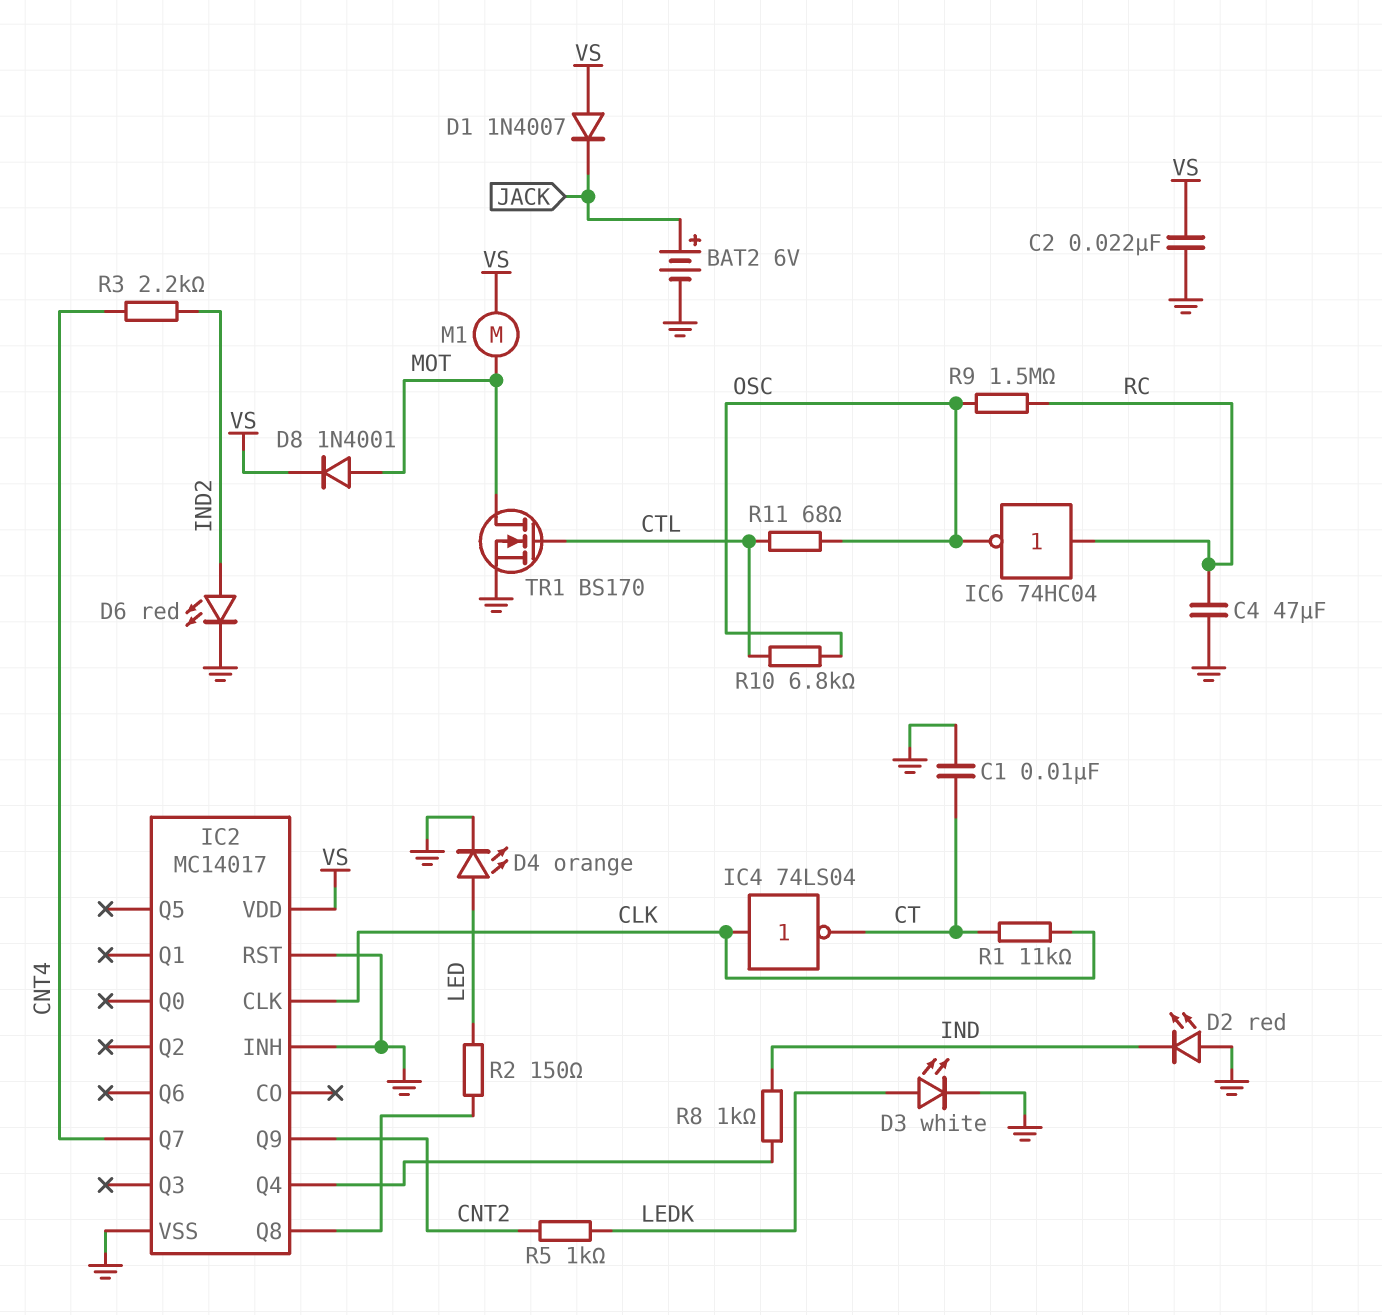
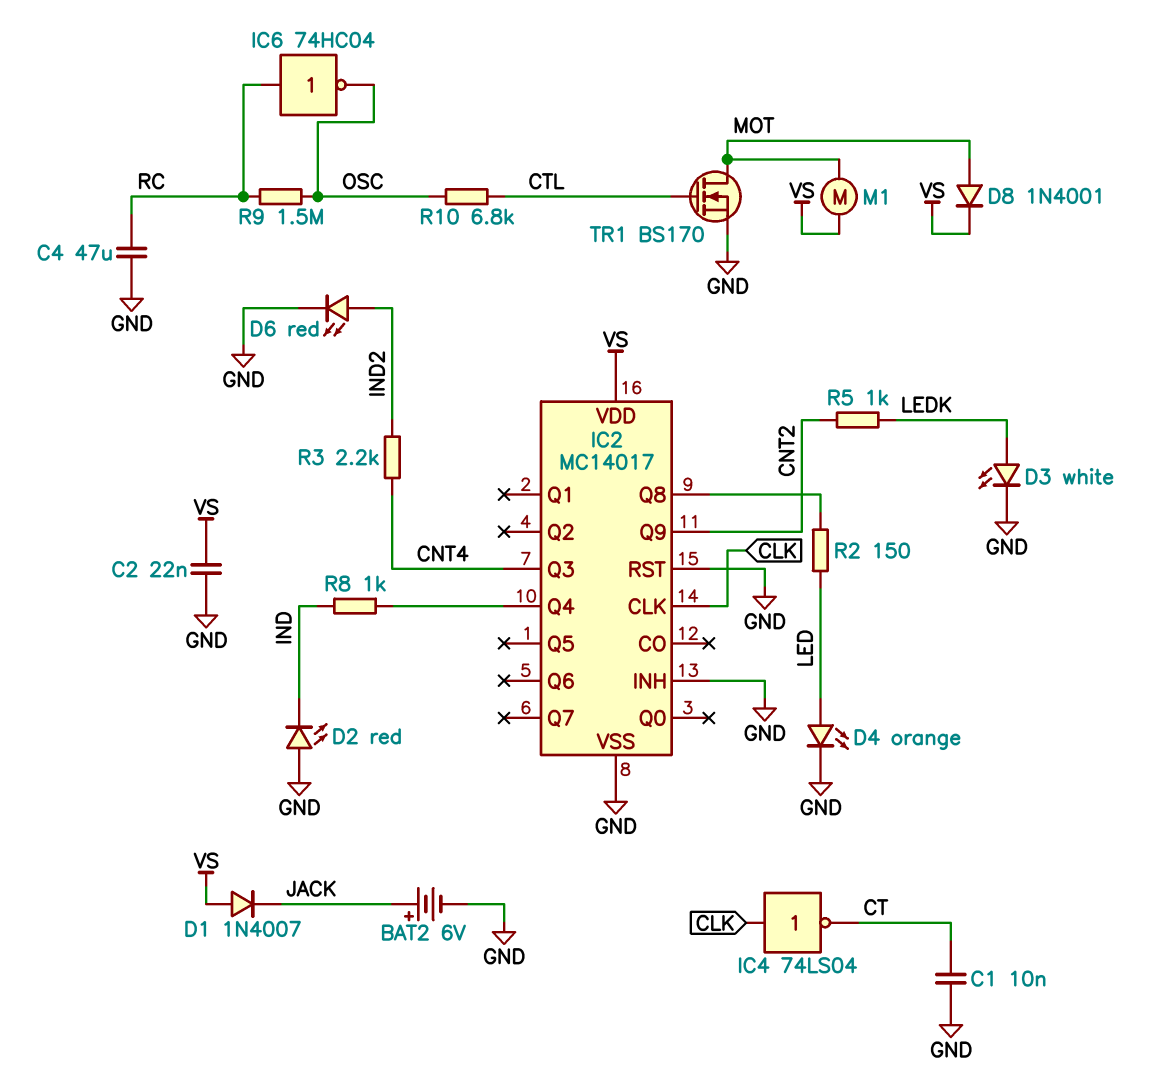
IC2 pin Q3: none -> CNT4
IC2 pin Q7: CNT4 -> none
R1: 11k (CLK, CT) -> none
R11: 68 (CTL, OSC) -> none

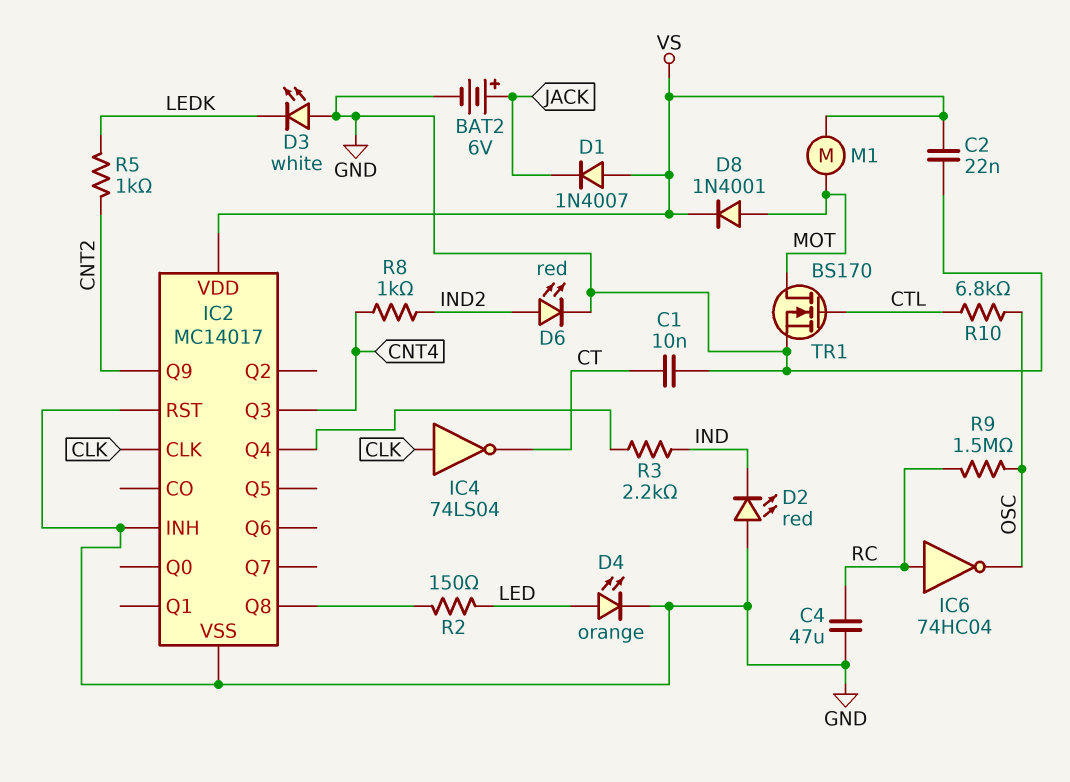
D3: LED white (A LEDK, K GND) -> LED white (A GND, K LEDK)
R3: 2.2k (CNT4, IND2) -> 2.2k (IC2/Q4, IND)
R8: 1k (IC2/Q4, IND) -> 1k (CNT4, IND2)

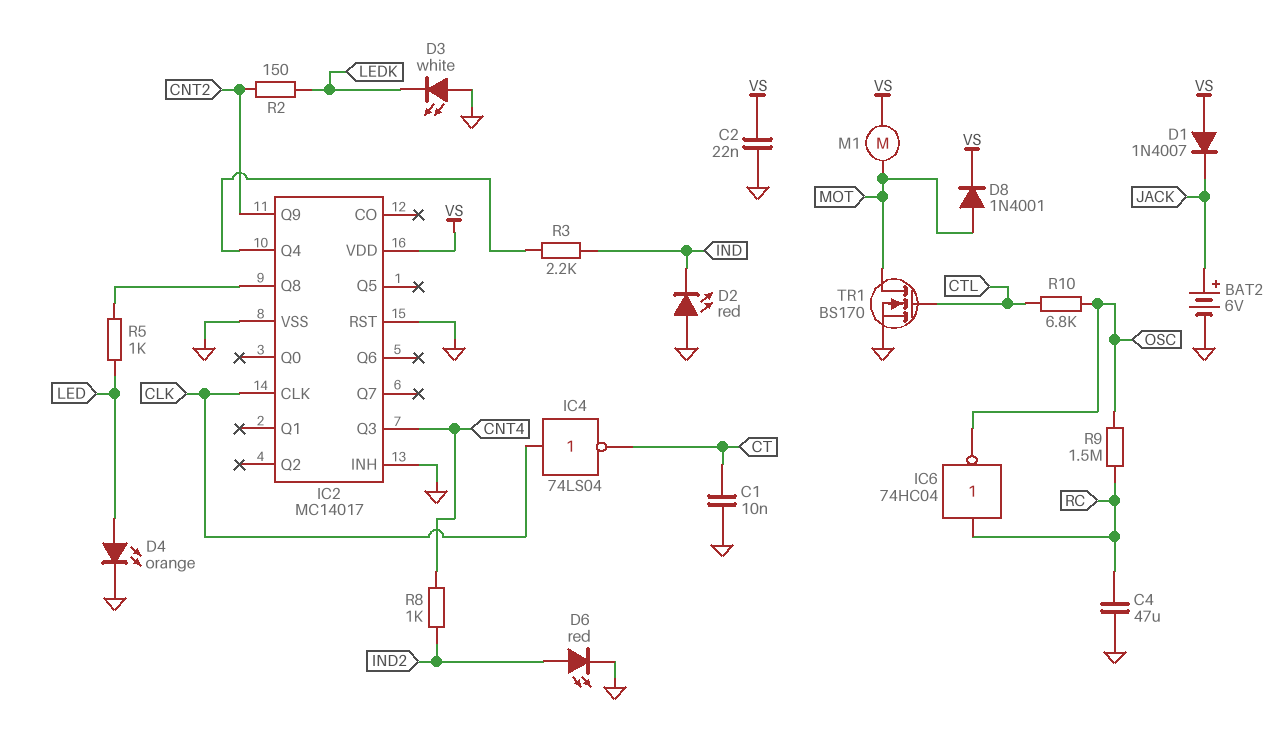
R2: 150 (IC2/Q8, LED) -> 150 (CNT2, LEDK)
R5: 1k (CNT2, LEDK) -> 1k (IC2/Q8, LED)

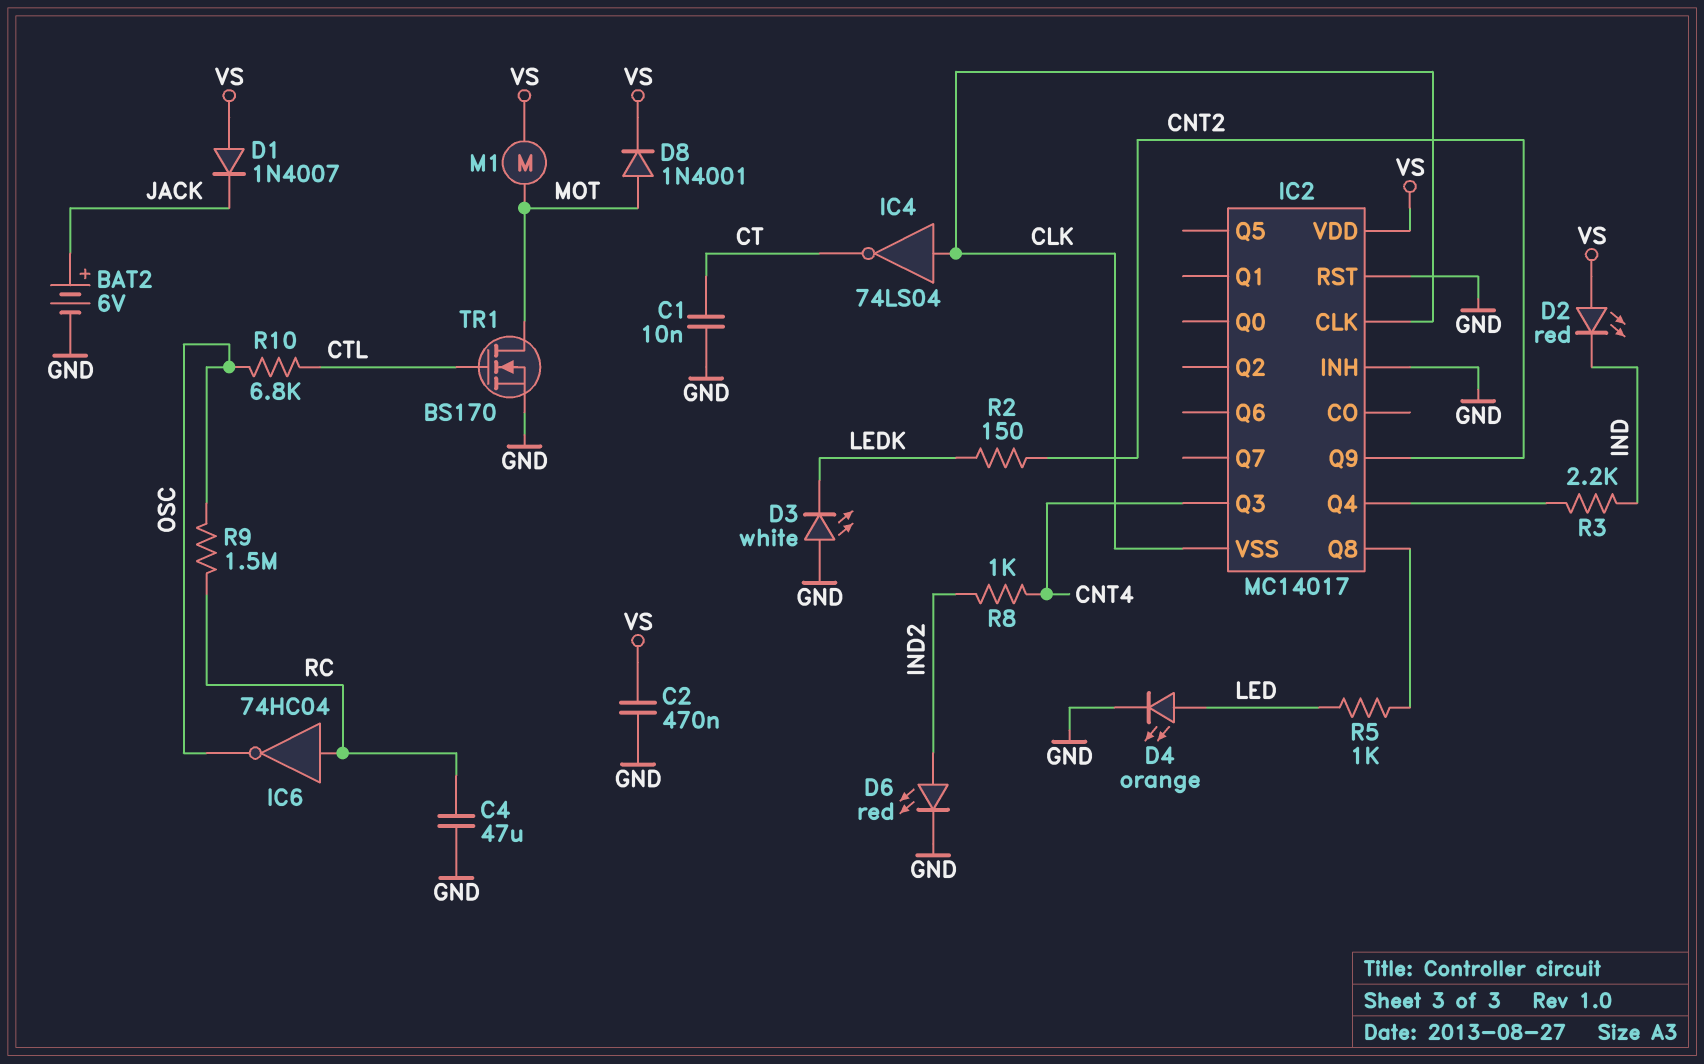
C2: 22nF (GND, VS) -> 470nF (GND, VS)
D2: LED red (A GND, K IND) -> LED red (A VS, K IND)
IC2 pin VSS: GND -> CLK

